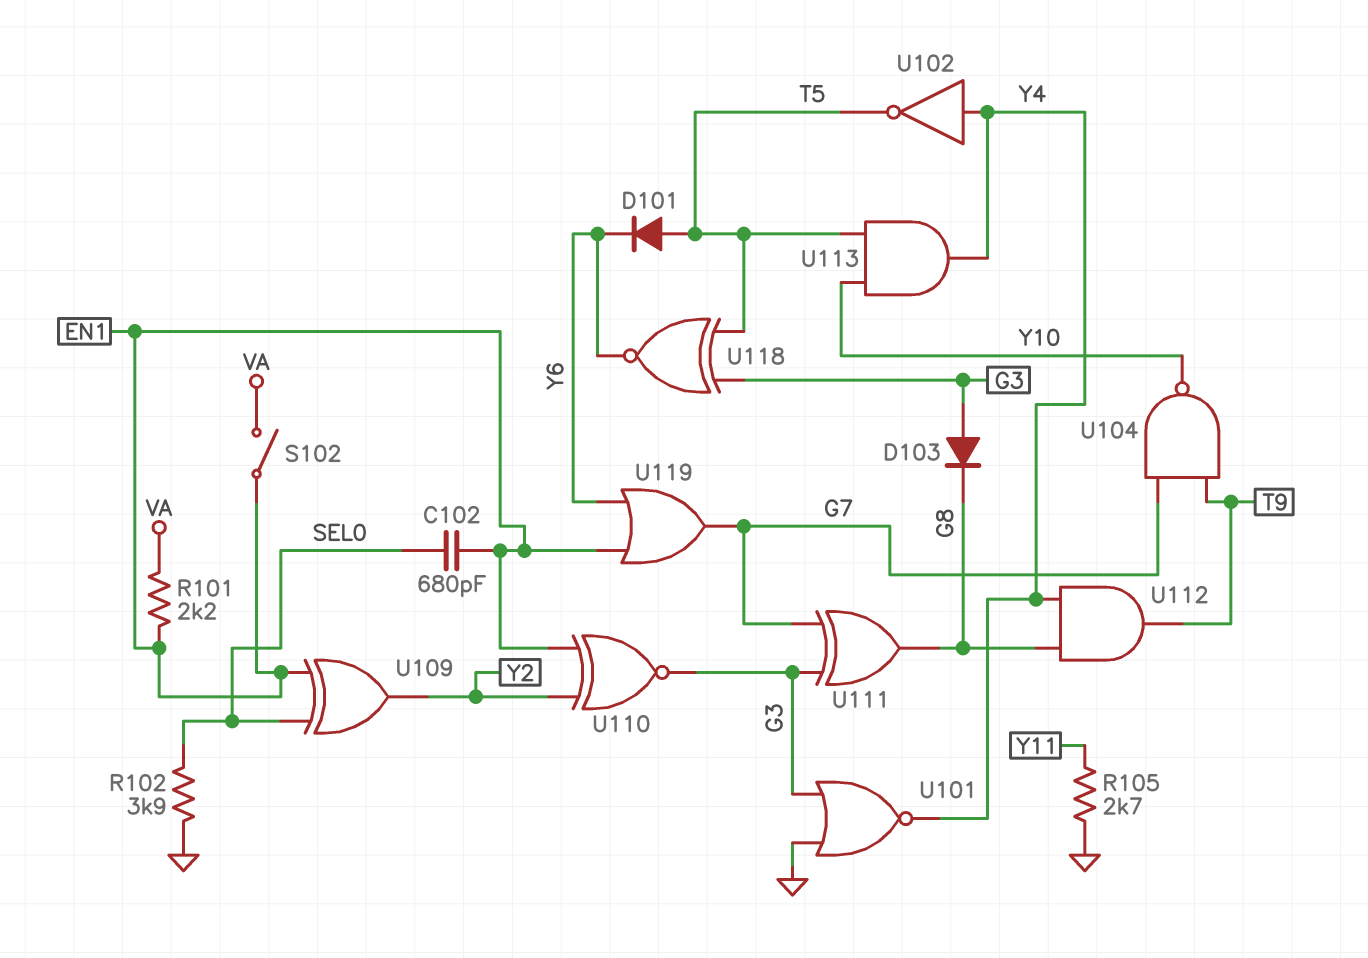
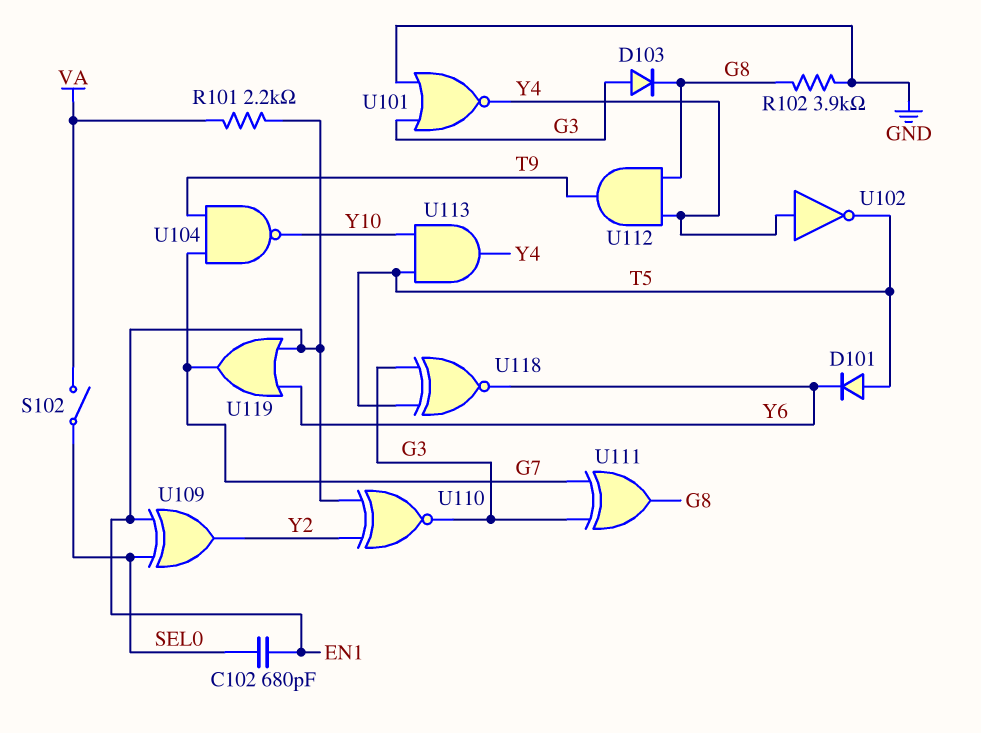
R102: 3.9k (GND, SEL0) -> 3.9k (G8, GND)
R105: 2.7k (GND, Y11) -> none
S102: switch (EN1, VA) -> switch (SEL0, VA)

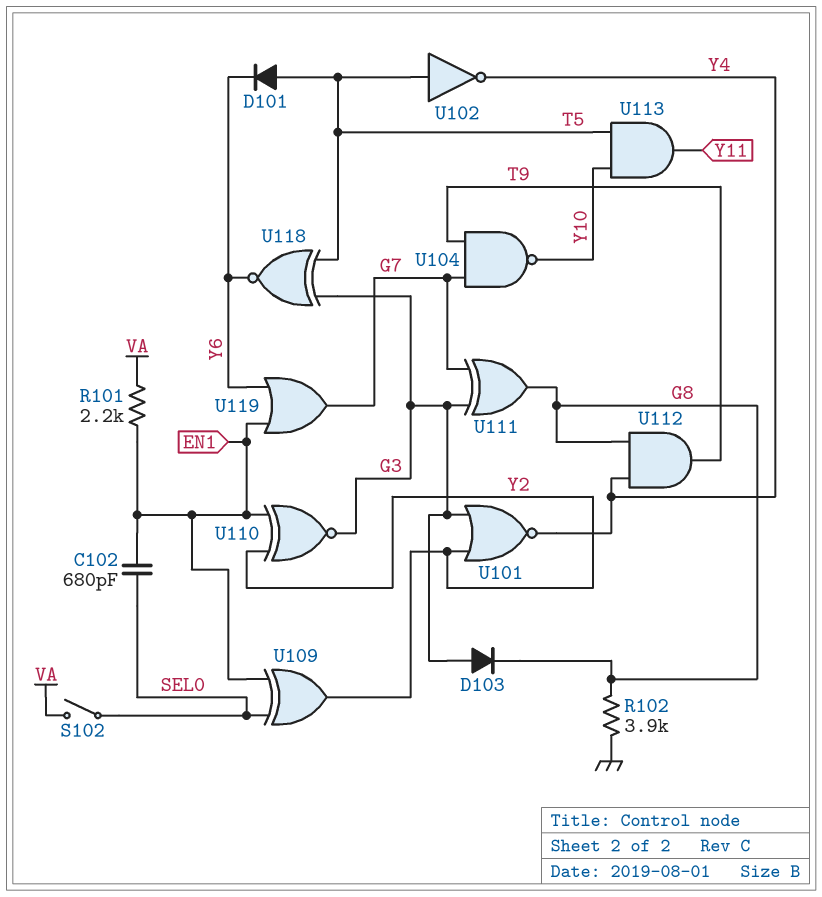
U101: NOR (in G3, in GND, out Y4) -> NOR (in G3, in Y2, out Y4)
U102: NOT (in Y4, out T5) -> NOT (in T5, out Y4)
U113: AND (in T5, in Y10, out Y4) -> AND (in T5, in Y10, out Y11)

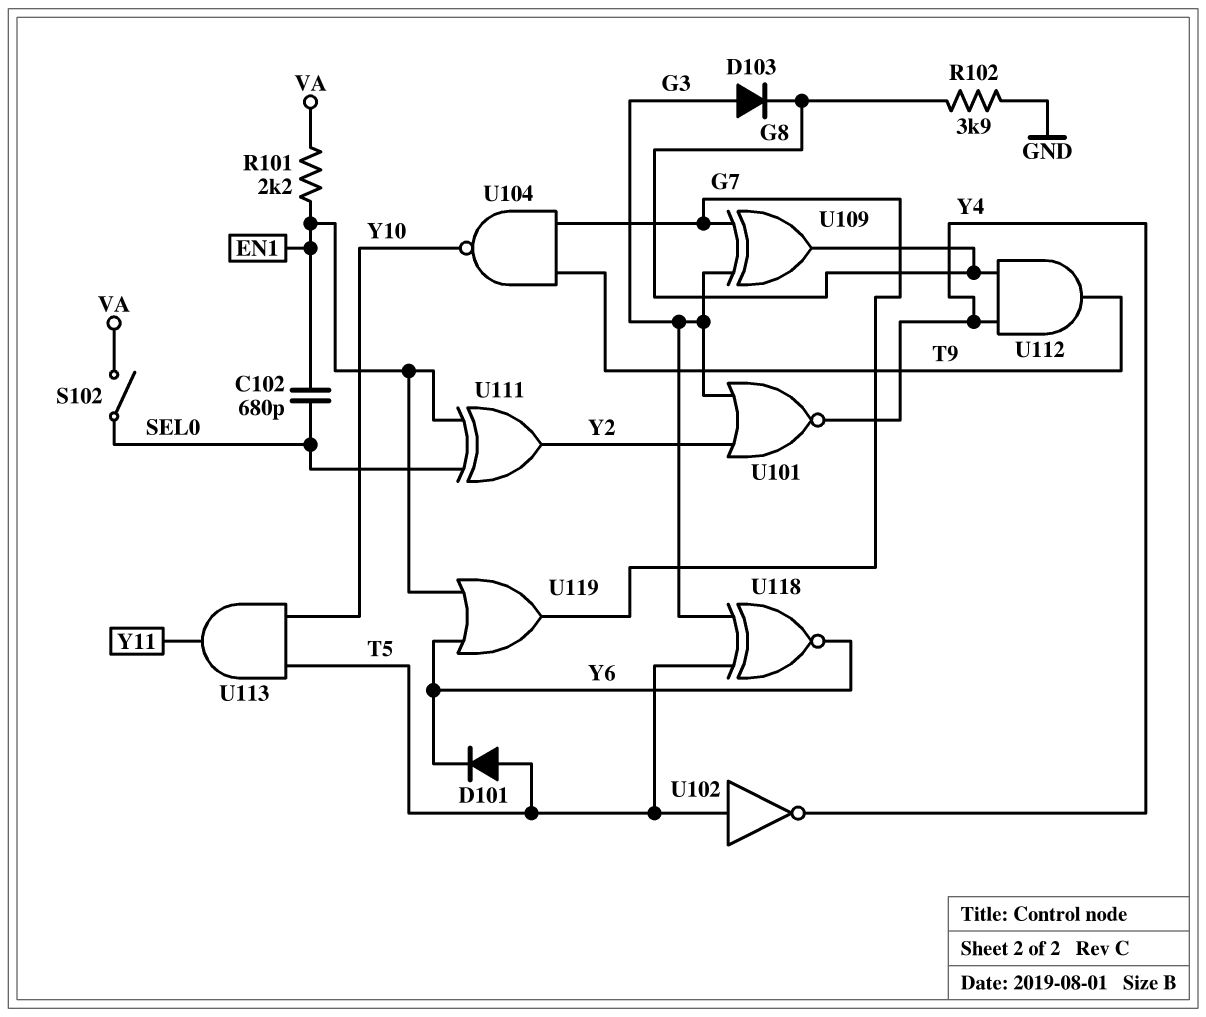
U109: XOR (in EN1, in SEL0, out Y2) -> XOR (in G3, in G7, out G8)
U110: XNOR (in EN1, in Y2, out G3) -> none
U111: XOR (in G3, in G7, out G8) -> XOR (in EN1, in SEL0, out Y2)

